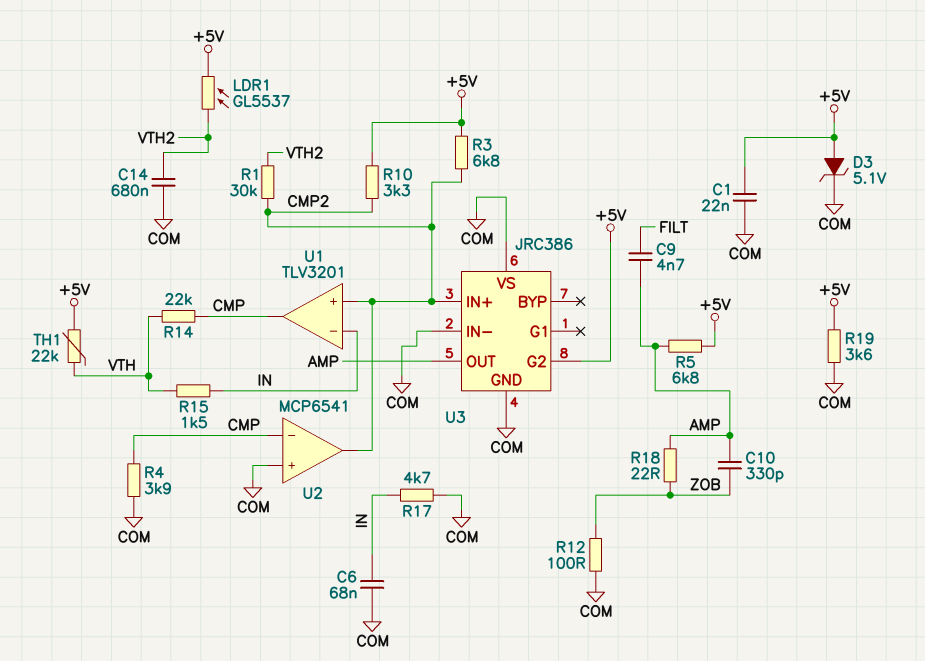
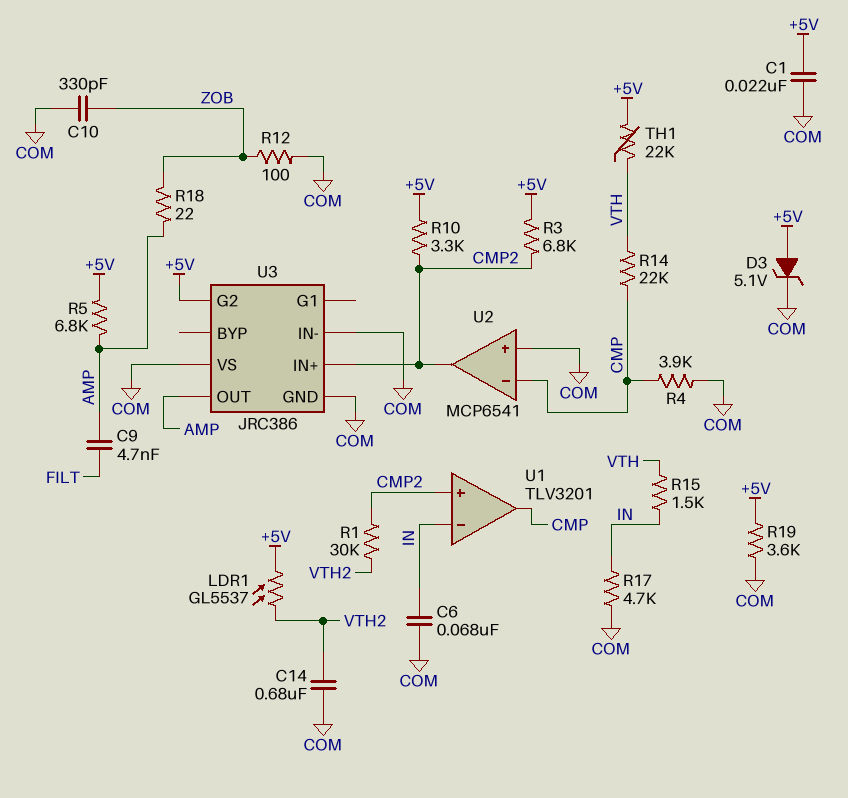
C10: 330pF (AMP, ZOB) -> 330pF (COM, ZOB)

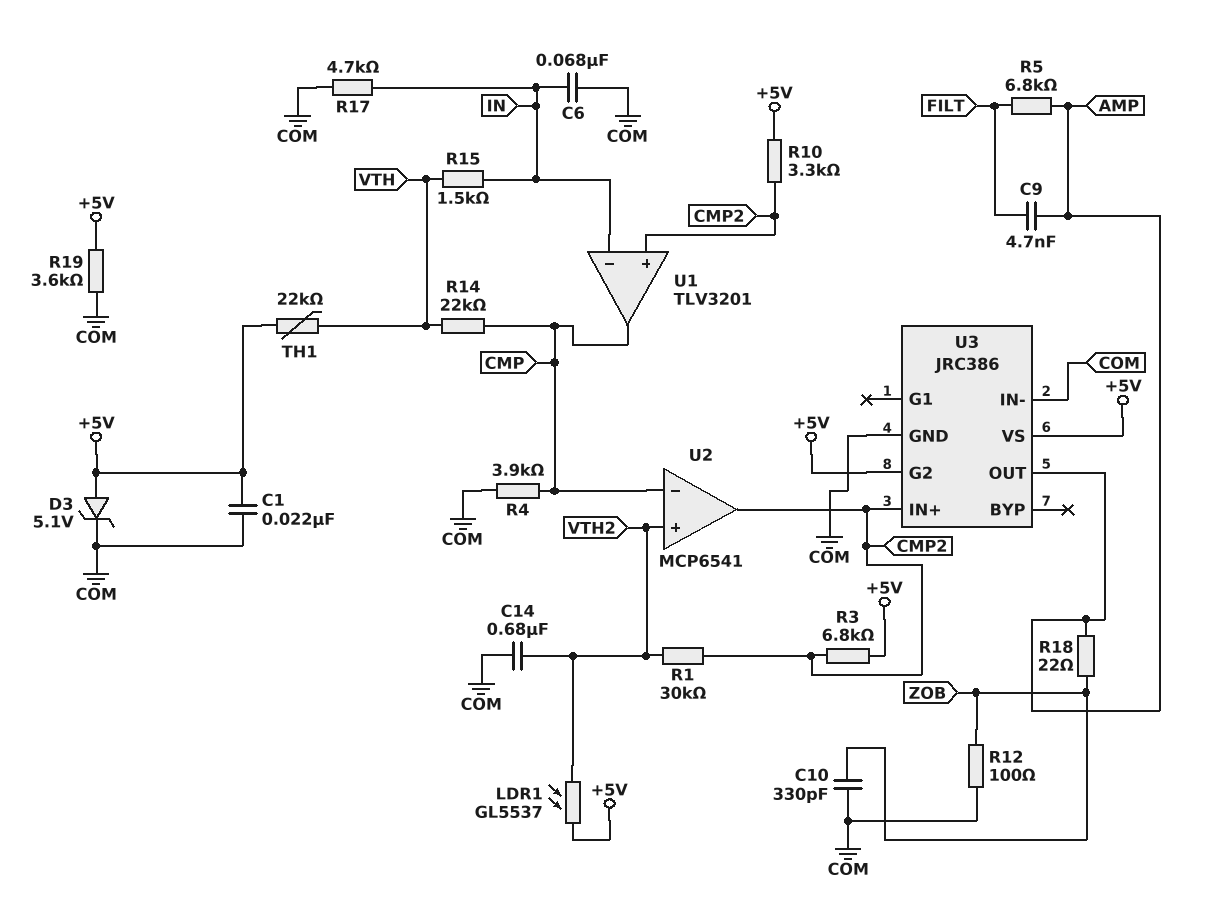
R5: 6.8k (+5V, AMP) -> 6.8k (AMP, FILT)
U2 pin in+: COM -> VTH2
U3 pin VS: COM -> +5V

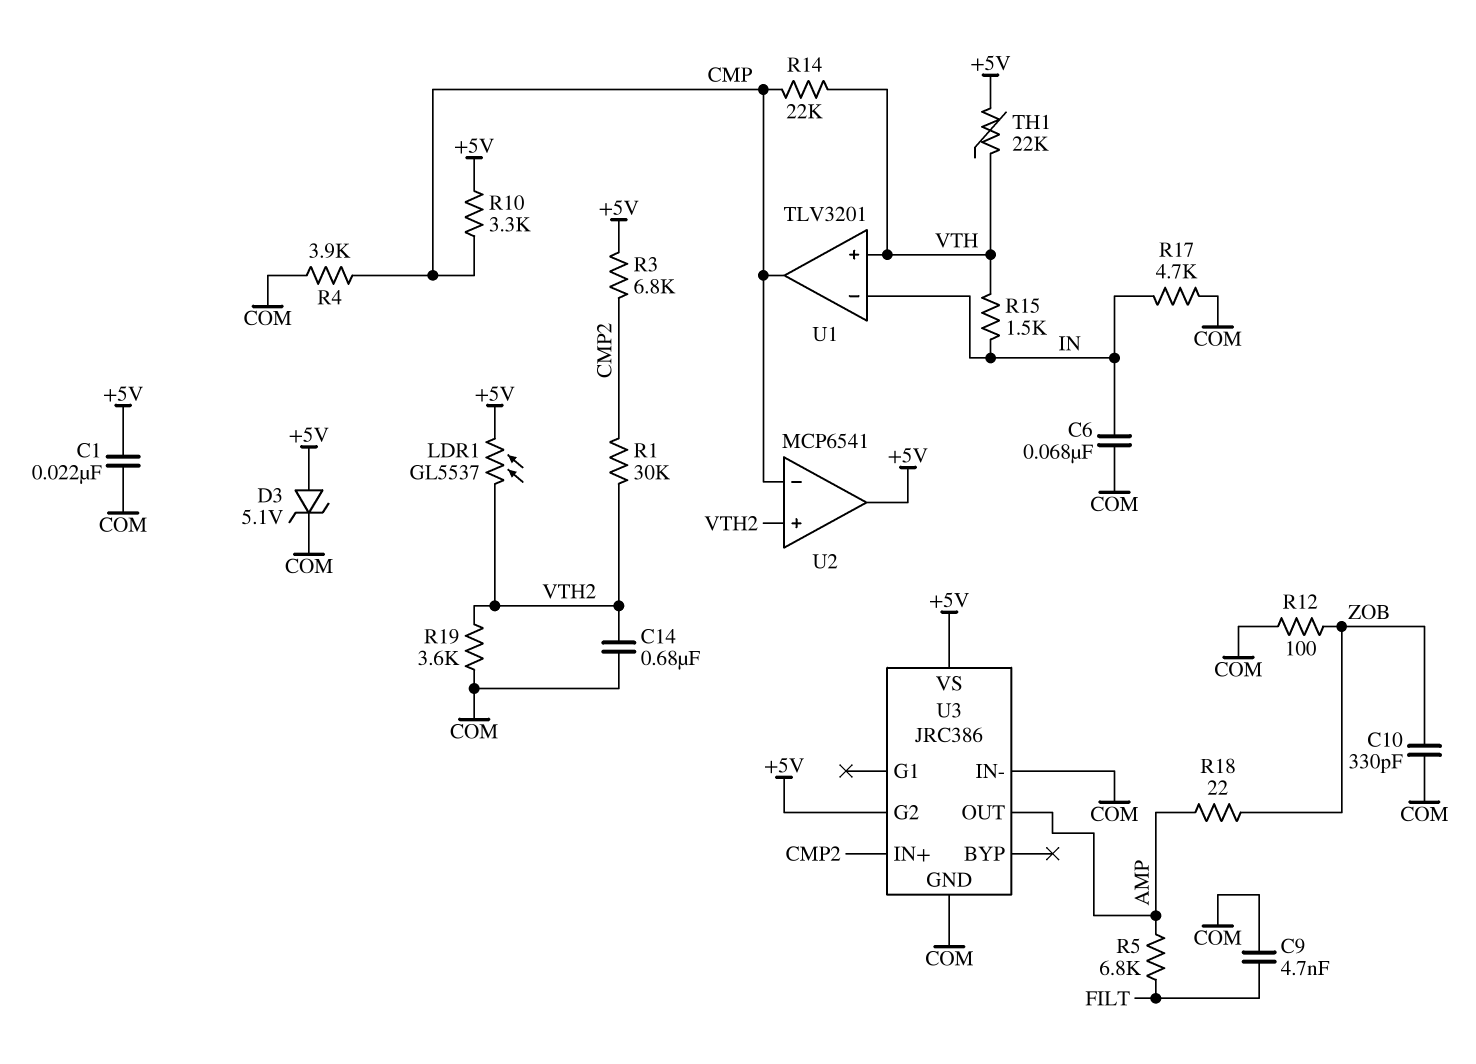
C9: 4.7nF (AMP, FILT) -> 4.7nF (COM, FILT)
R10: 3.3k (+5V, CMP2) -> 3.3k (+5V, CMP)
R19: 3.6k (+5V, COM) -> 3.6k (COM, VTH2)
U1 pin in+: CMP2 -> VTH
U2 pin out: CMP2 -> +5V

